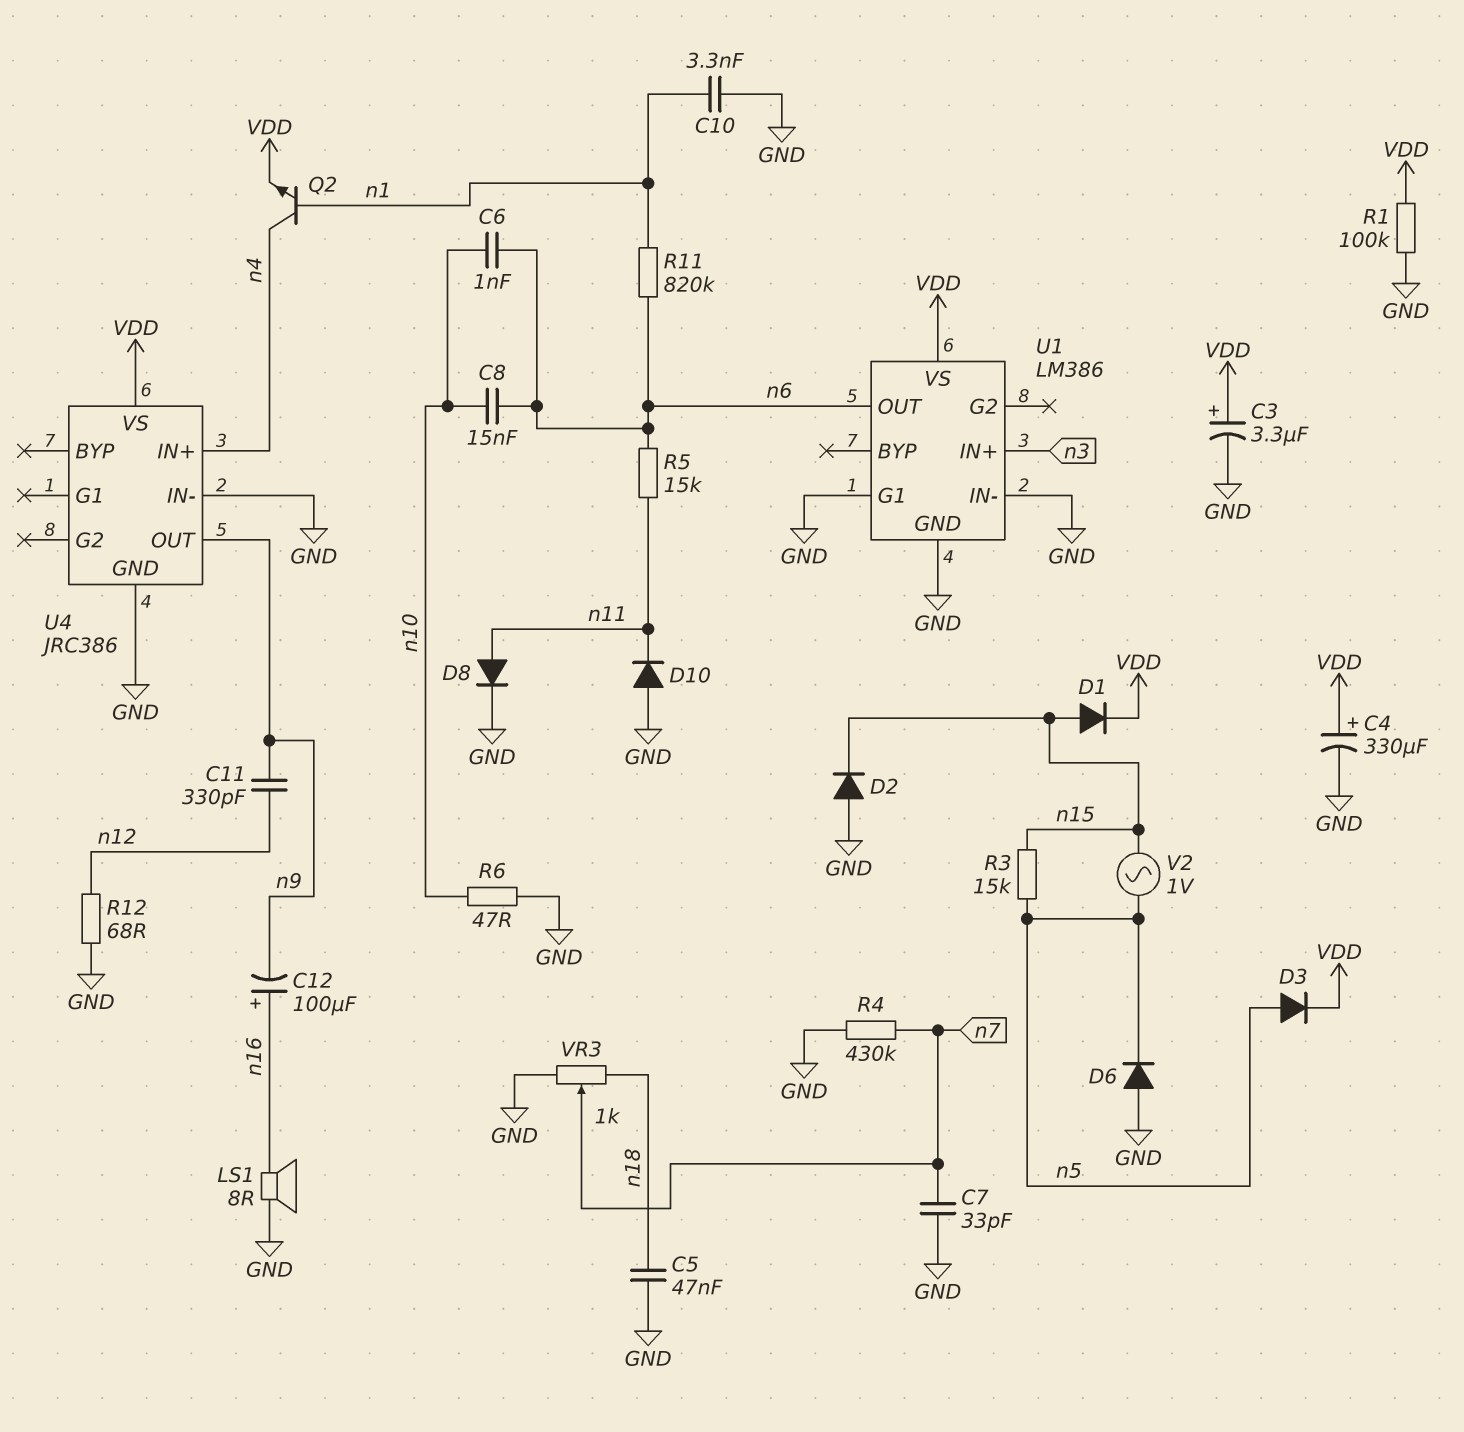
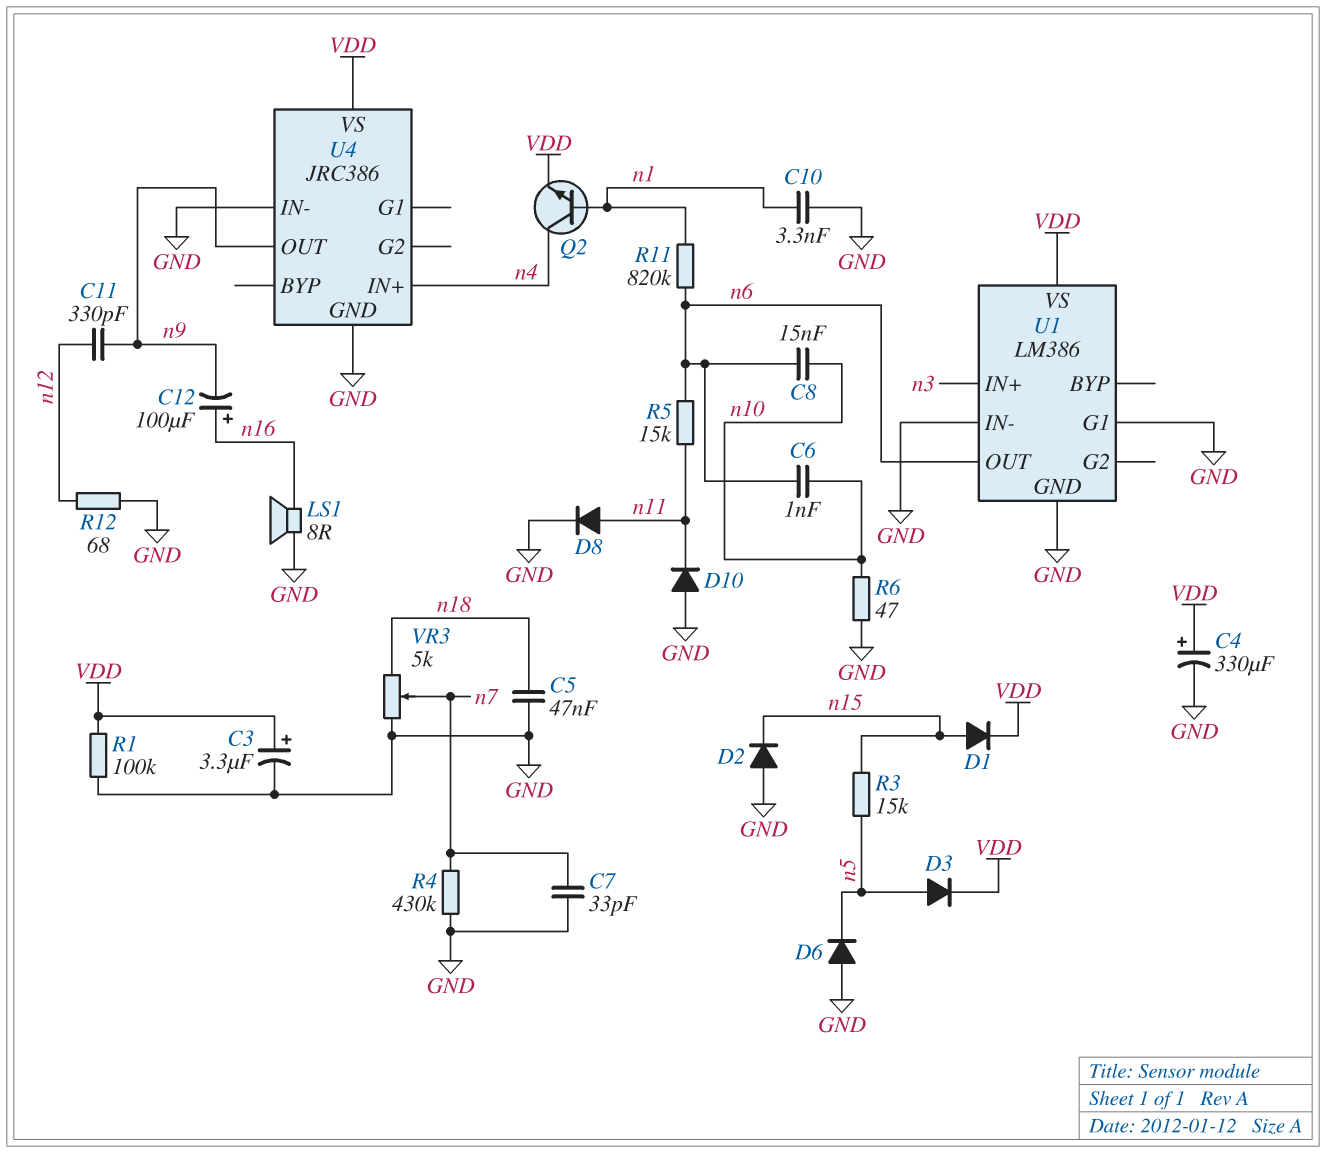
V2: AC 1V (n5, n15) -> none
VR3: 1k (GND, n18, wiper n7) -> 5k (GND, n18, wiper n7)

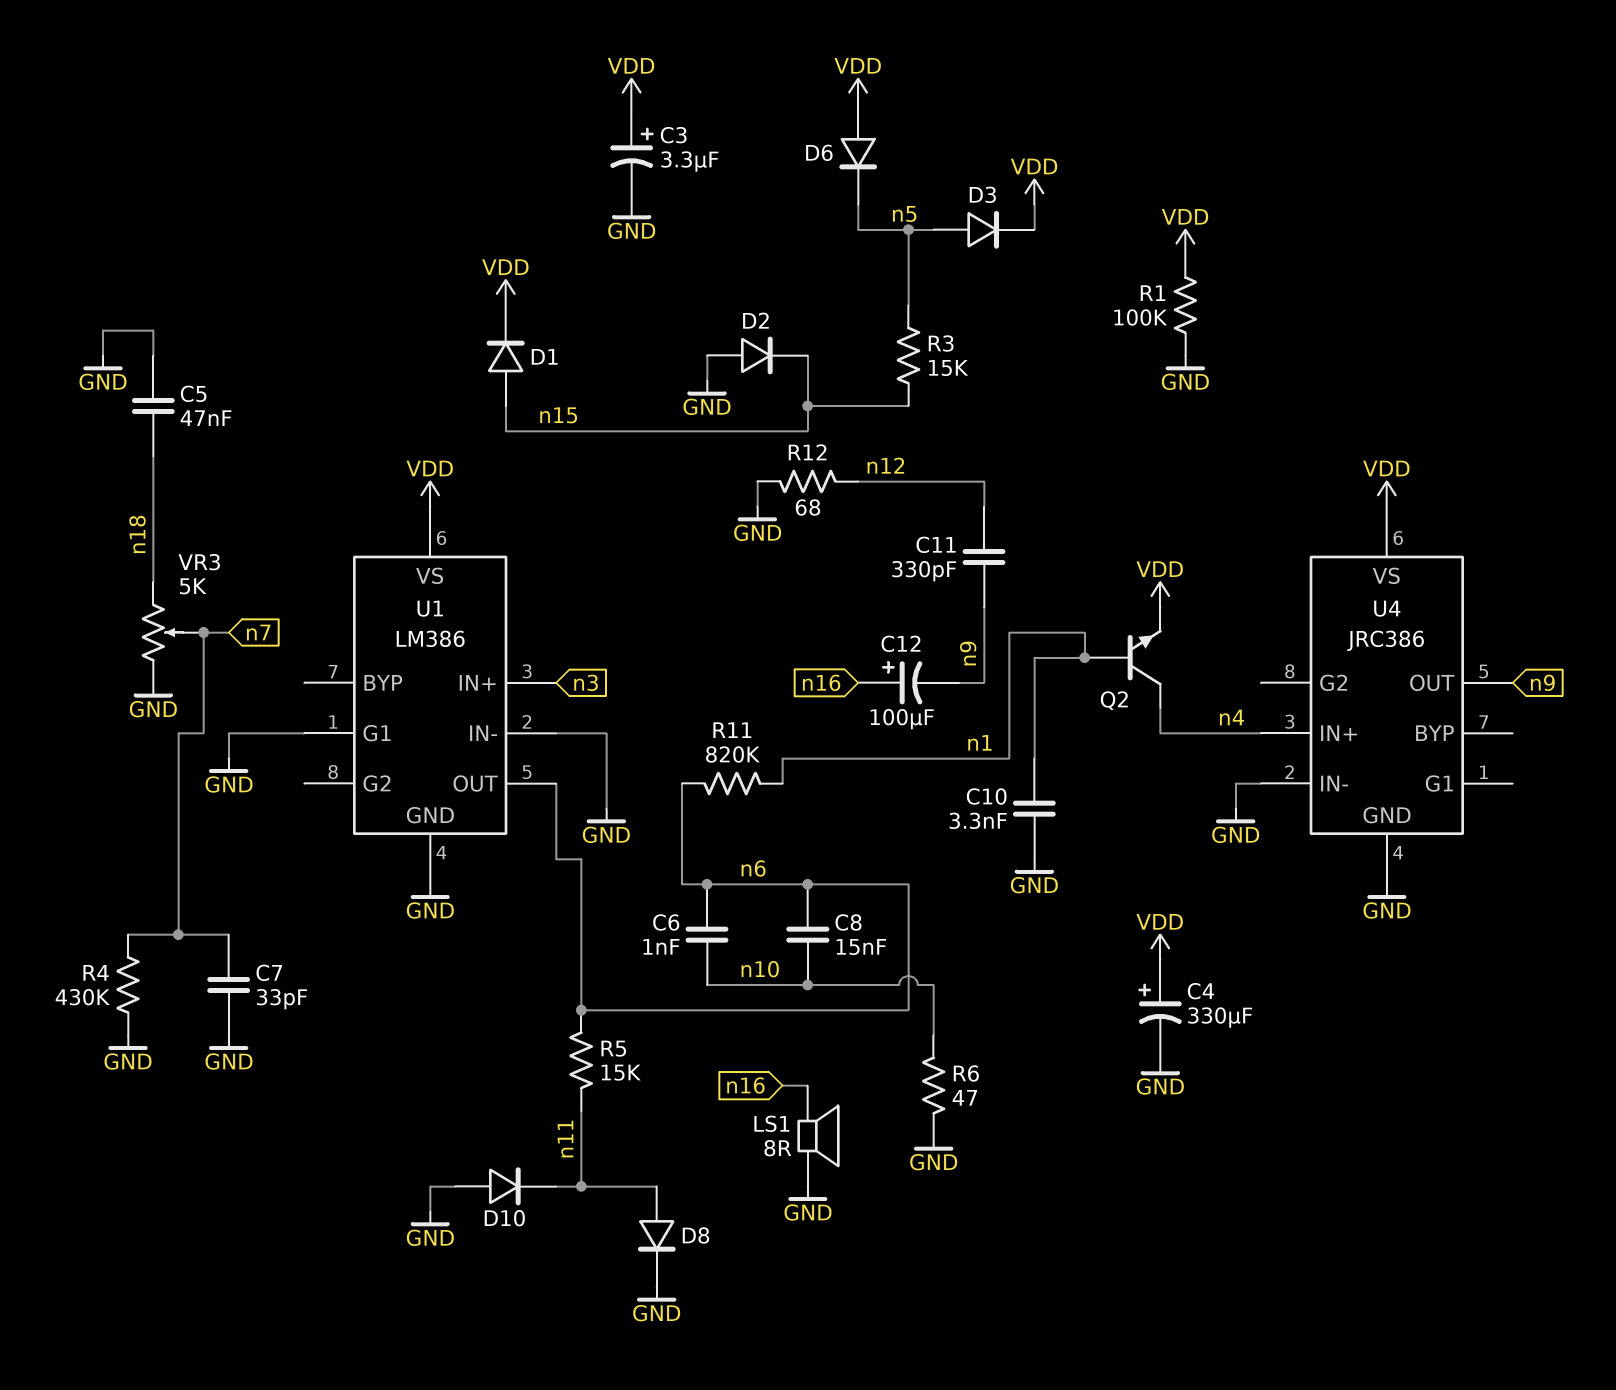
D6: diode (A GND, K n5) -> diode (A VDD, K n5)

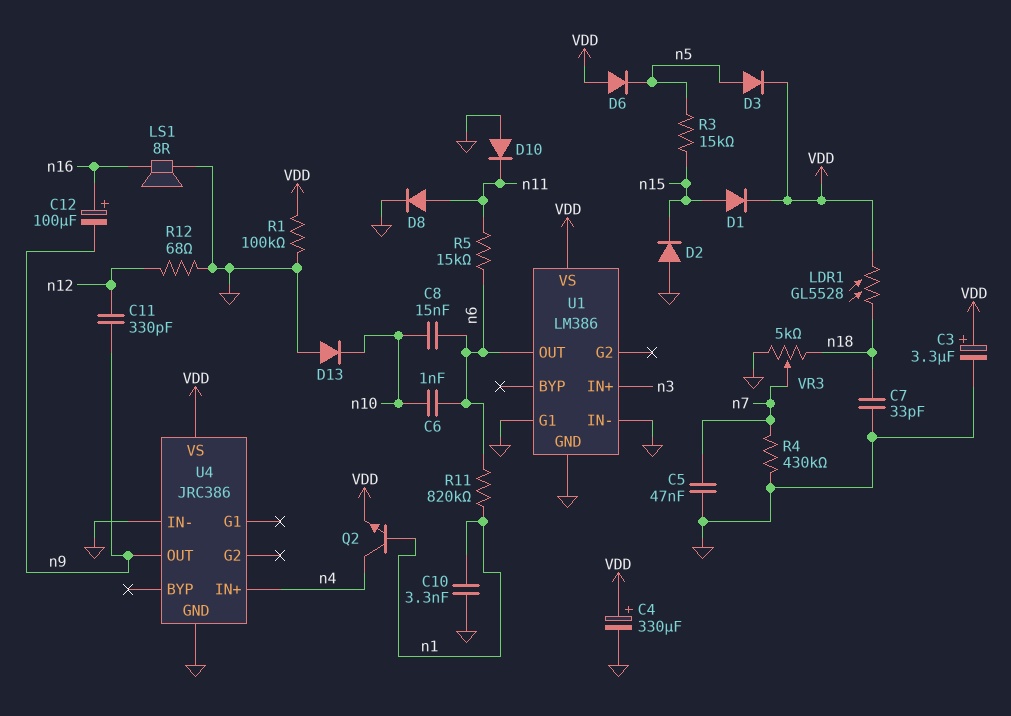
C5: 47nF (GND, n18) -> 47nF (GND, n7)
C7: 33pF (GND, n7) -> 33pF (GND, n18)
D13: none -> diode (A GND, K n10)
LDR1: none -> GL5528 (VDD, n18)
R6: 47 (GND, n10) -> none

